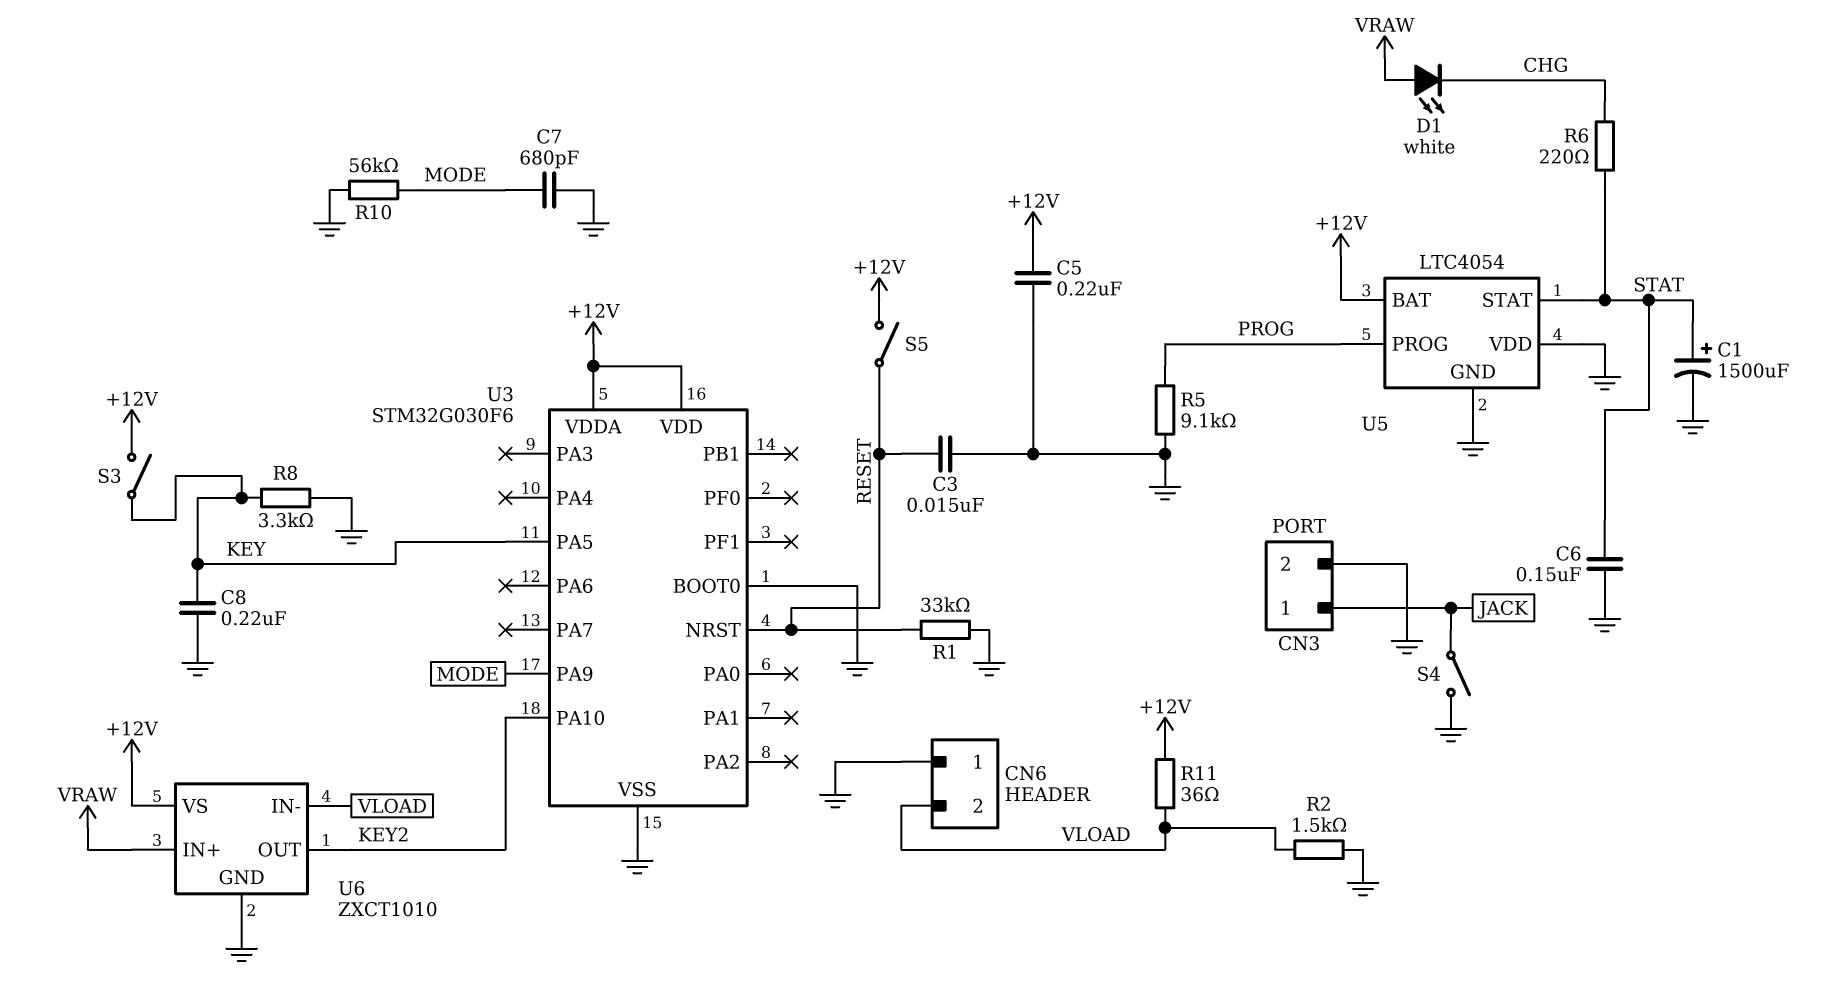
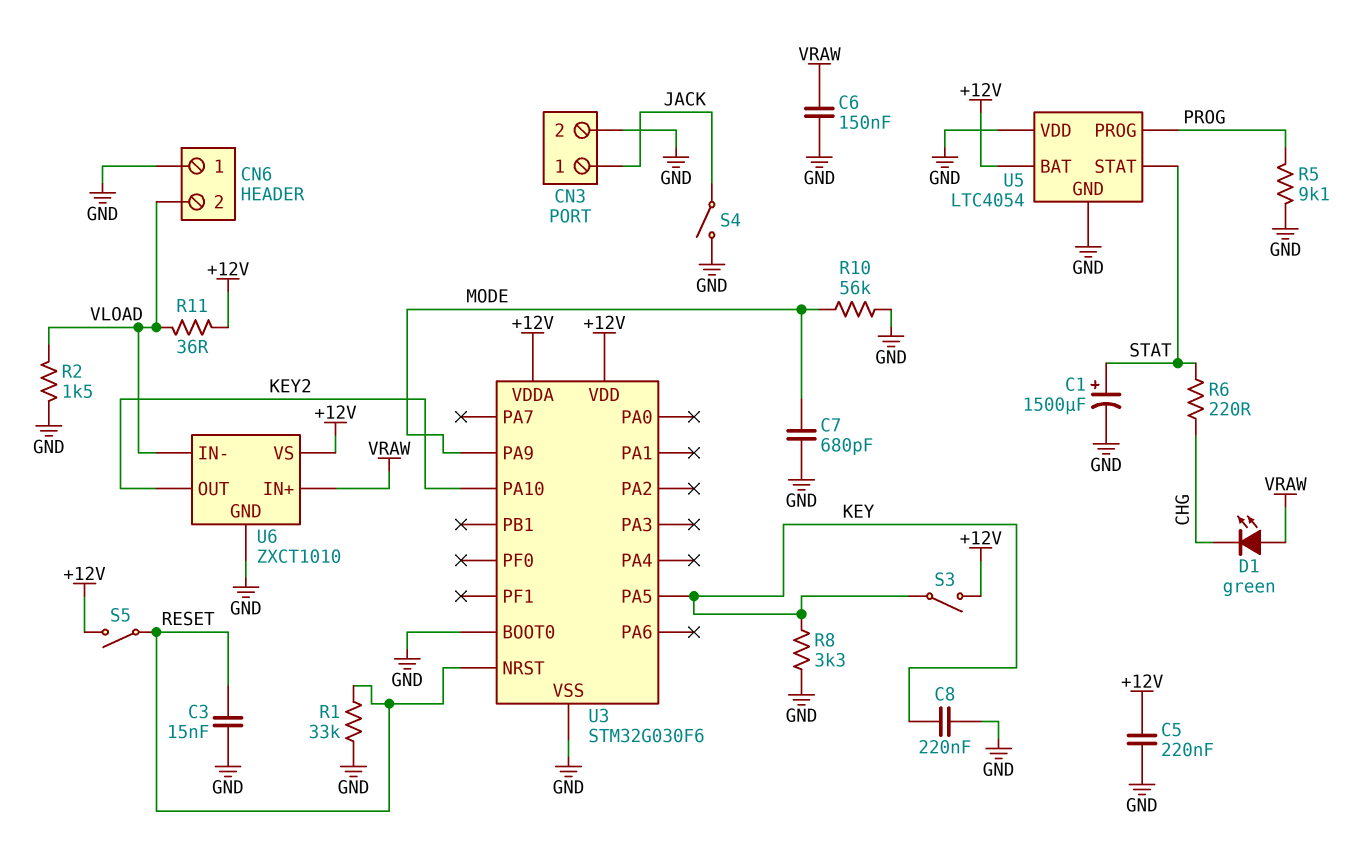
C6: 150nF (GND, STAT) -> 150nF (GND, VRAW)
D1: LED white (A VRAW, K CHG) -> LED green (A VRAW, K CHG)

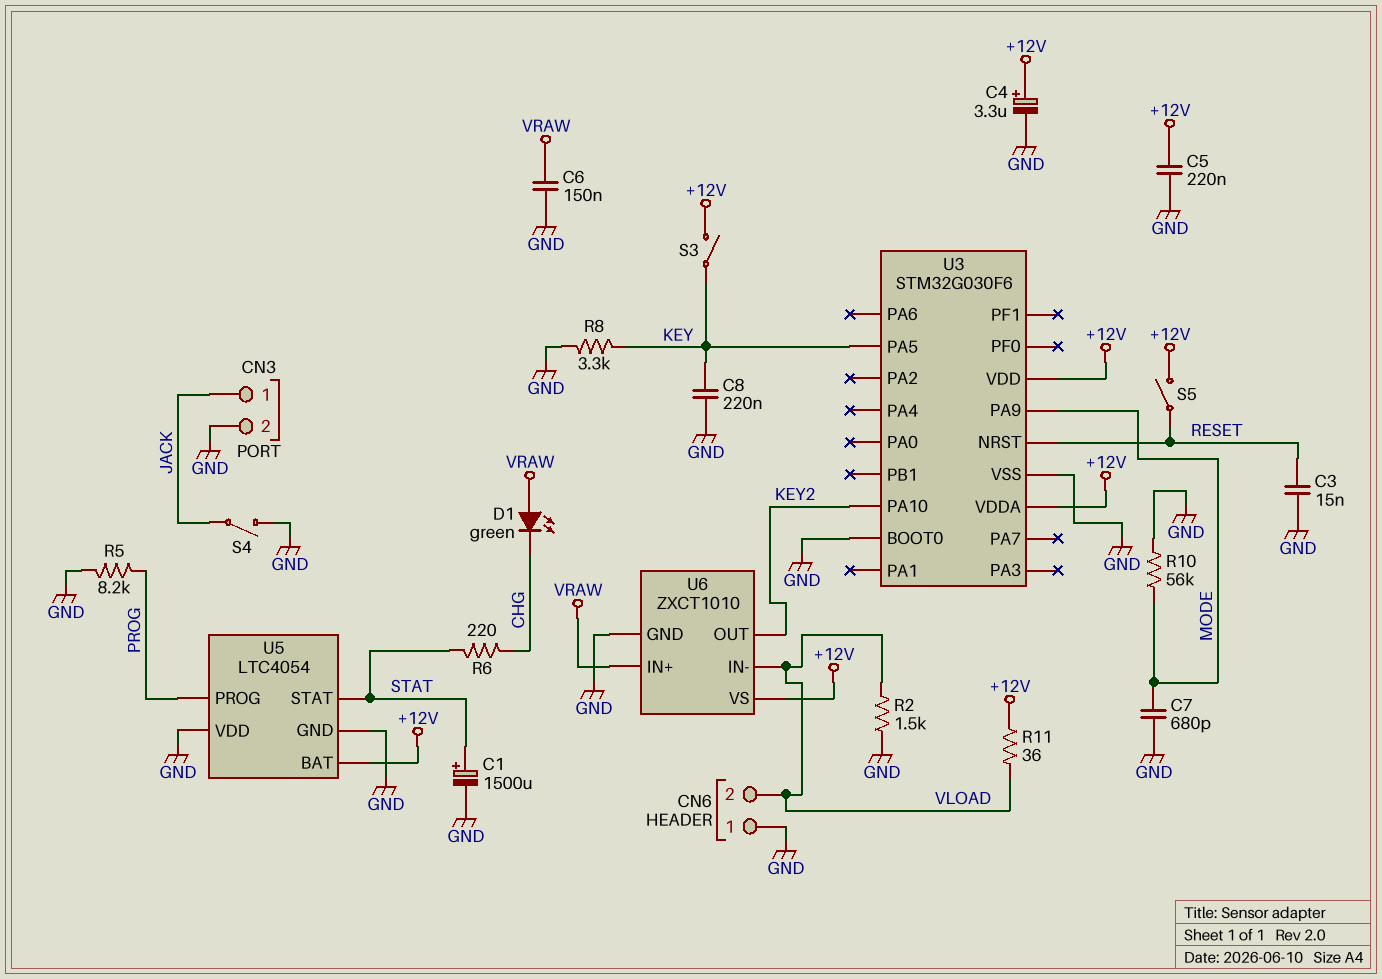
C4: none -> 3.3uF (plus +12V, minus GND)
R1: 33k (GND, RESET) -> none
R5: 9.1k (GND, PROG) -> 8.2k (GND, PROG)

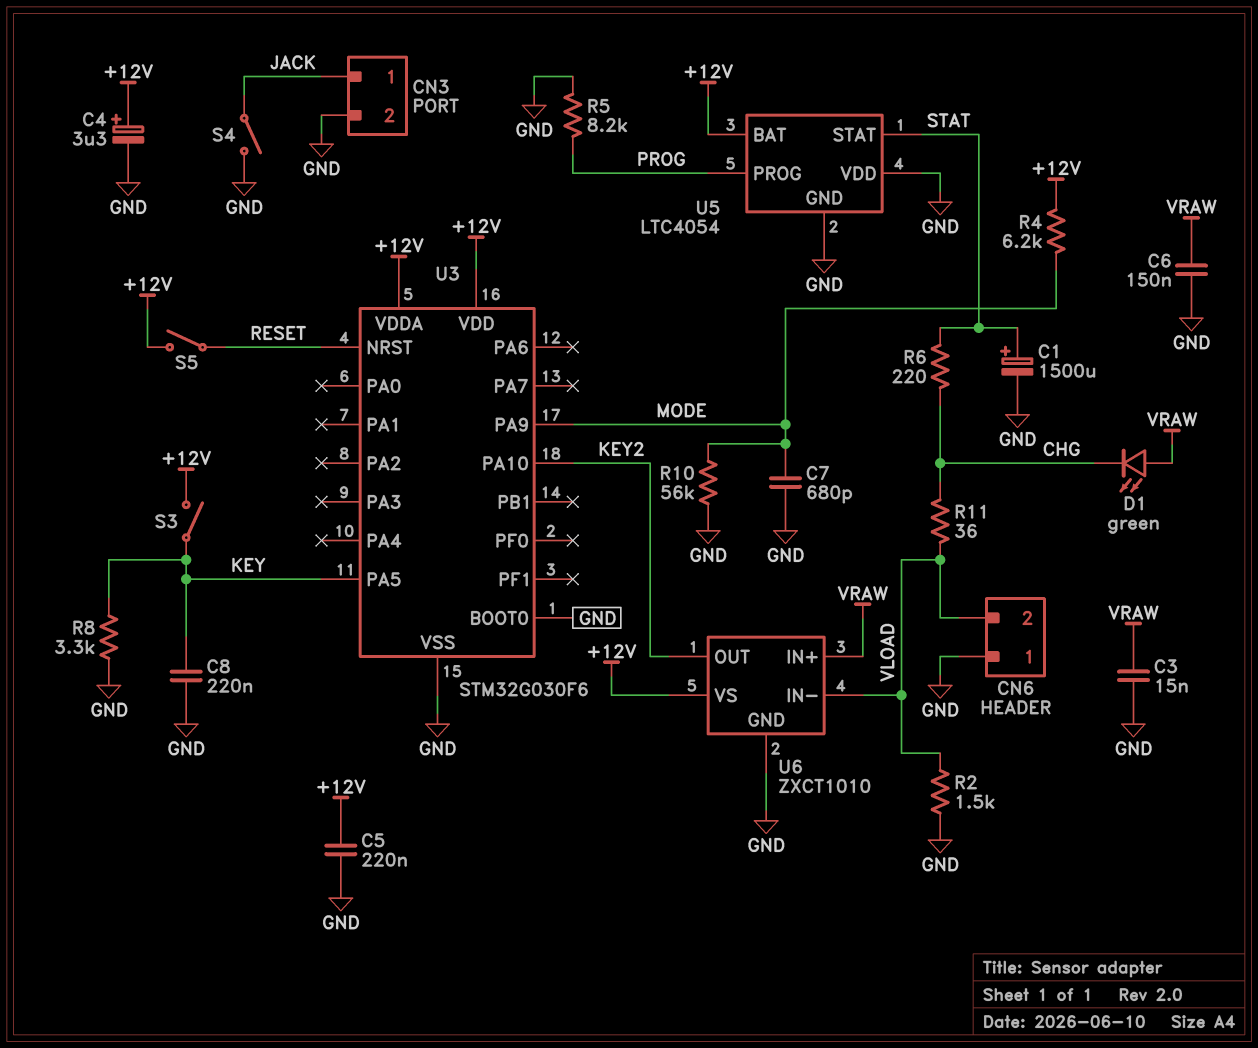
C3: 15nF (GND, RESET) -> 15nF (GND, VRAW)
R4: none -> 6.2k (+12V, MODE)
R11: 36 (+12V, VLOAD) -> 36 (CHG, VLOAD)

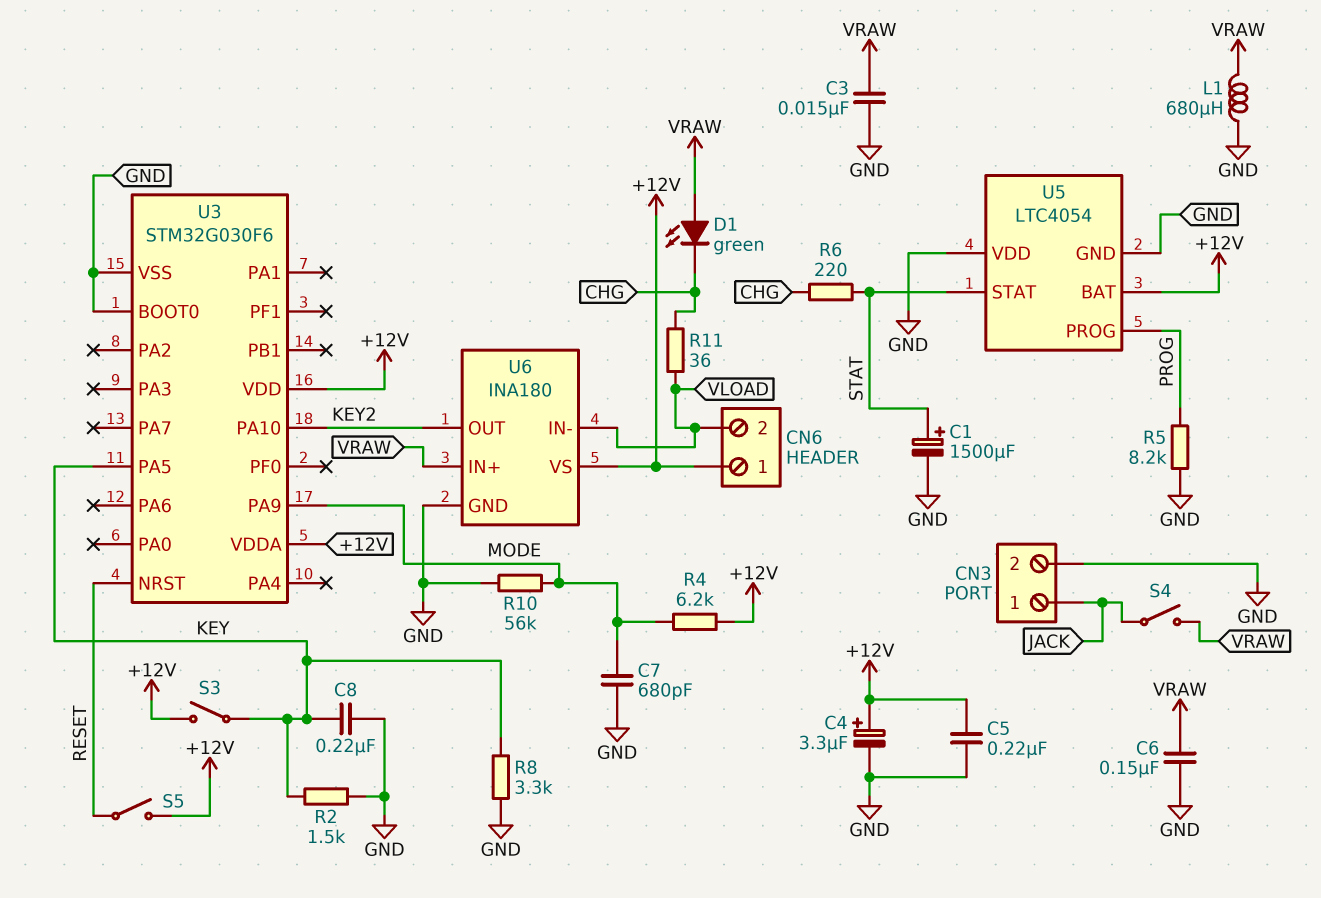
CN6 pin 1: GND -> +12V
L1: none -> 680uH (GND, VRAW)
R2: 1.5k (GND, VLOAD) -> 1.5k (GND, KEY)
S4: switch (GND, JACK) -> switch (JACK, VRAW)
U6: ZXCT1010 -> INA180

